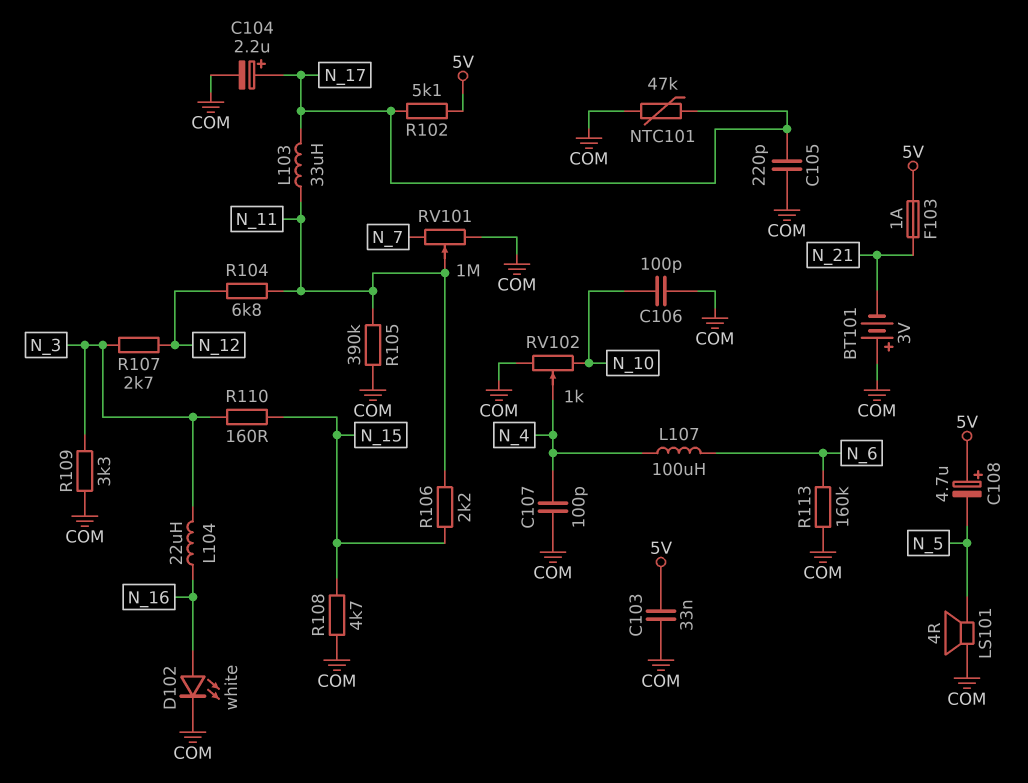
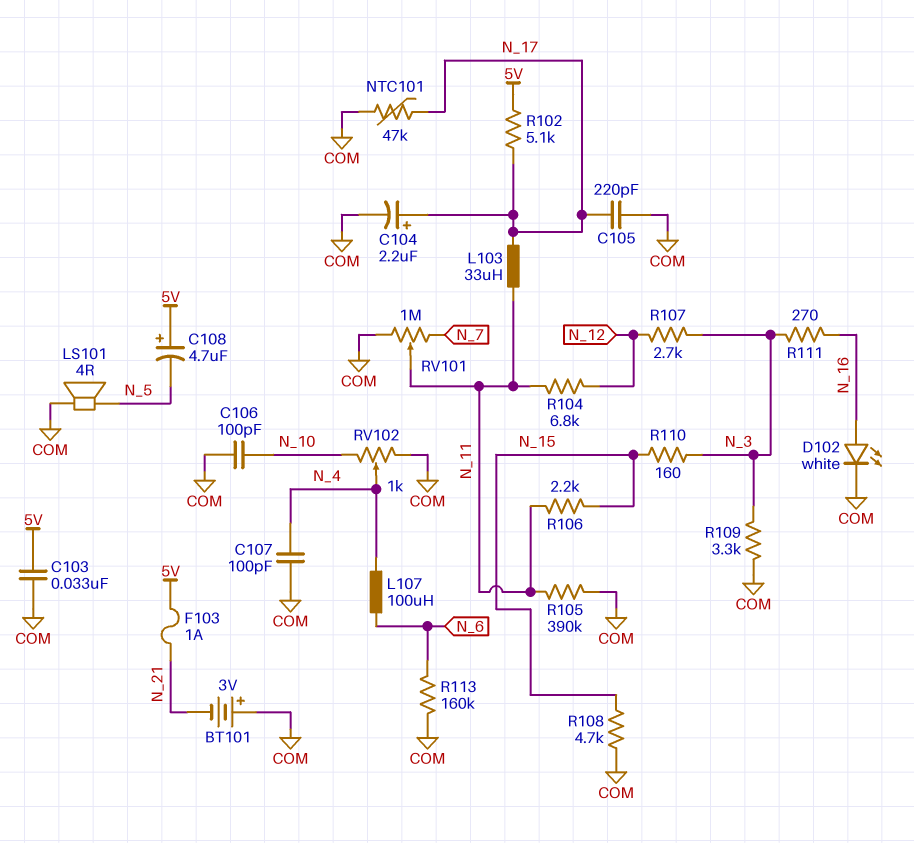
L104: 22uH (N_3, N_16) -> none
R111: none -> 270 (N_3, N_16)

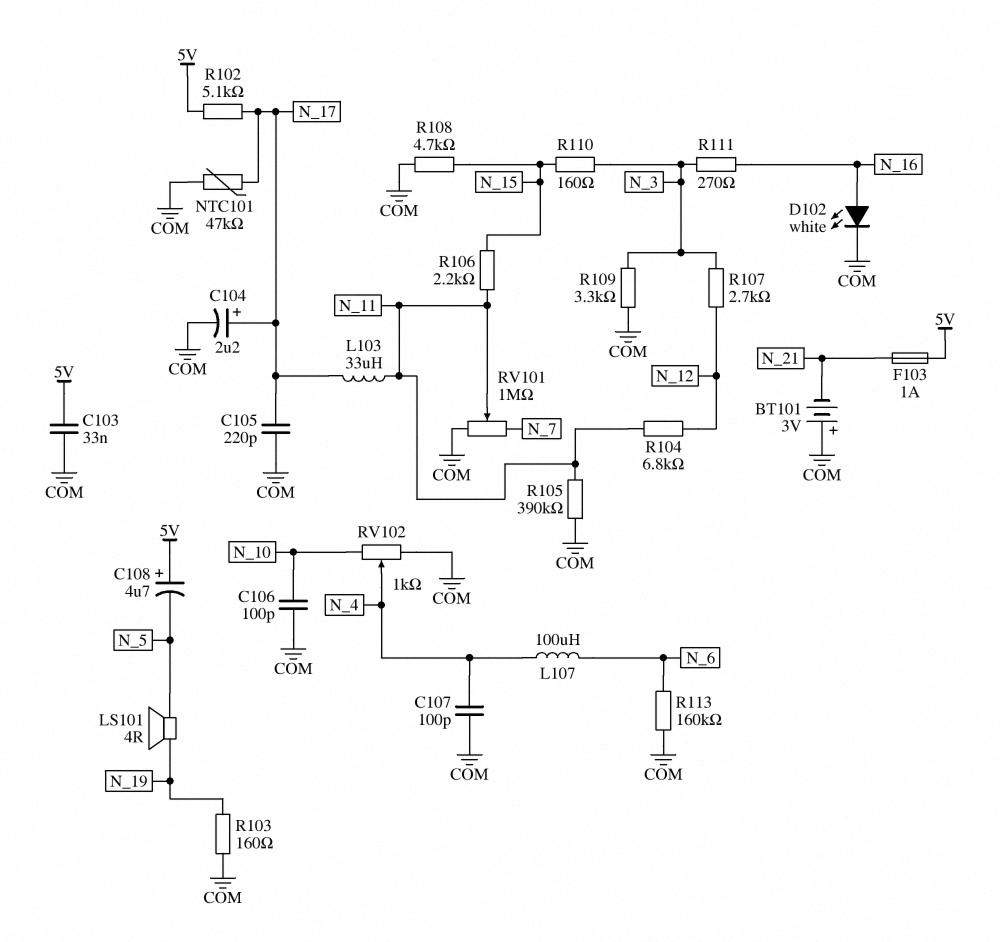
LS101: speaker 4R (COM, N_5) -> speaker 4R (N_5, N_19)
R103: none -> 160 (COM, N_19)

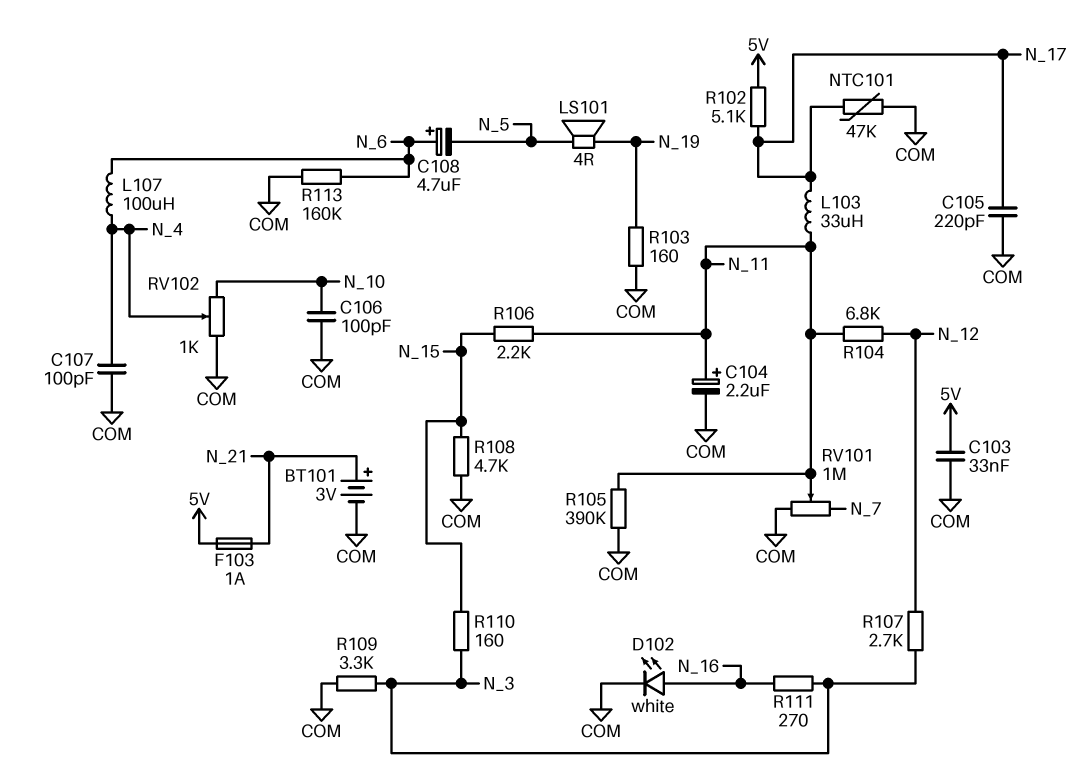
BT101: 3V (plus COM, minus N_21) -> 3V (plus N_21, minus COM)
C104: 2.2uF (plus N_17, minus COM) -> 2.2uF (plus N_11, minus COM)
C108: 4.7uF (plus 5V, minus N_5) -> 4.7uF (plus N_6, minus N_5)

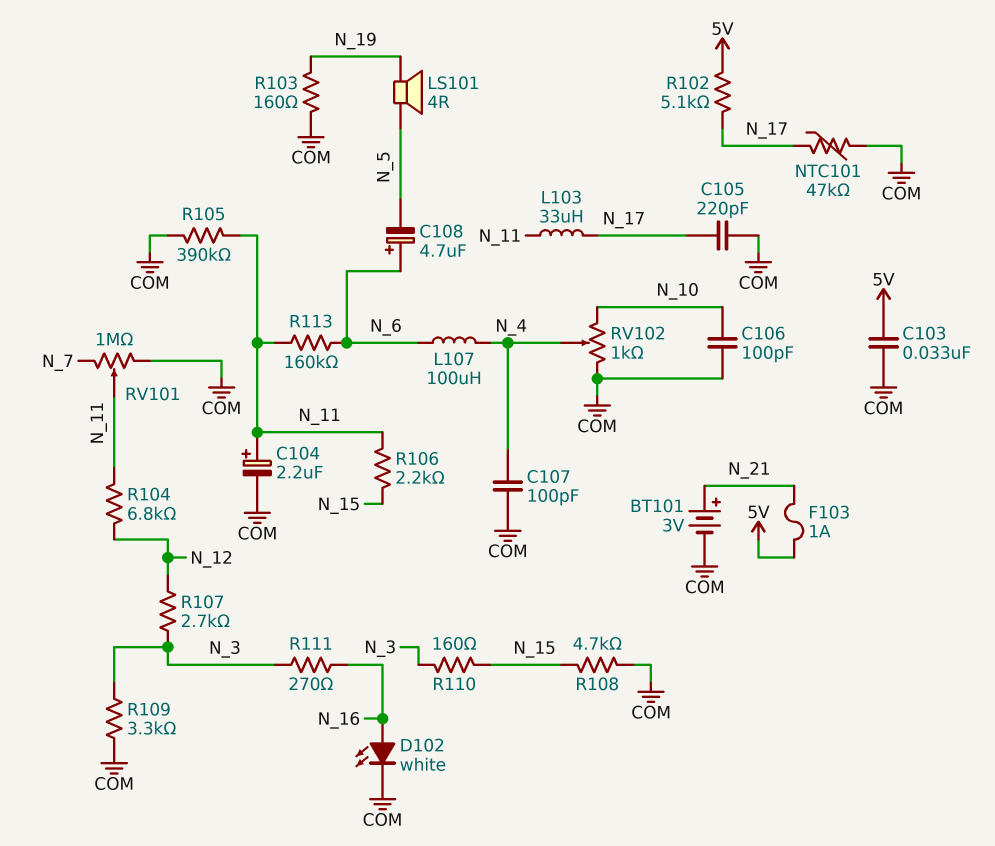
R113: 160k (COM, N_6) -> 160k (N_6, N_11)

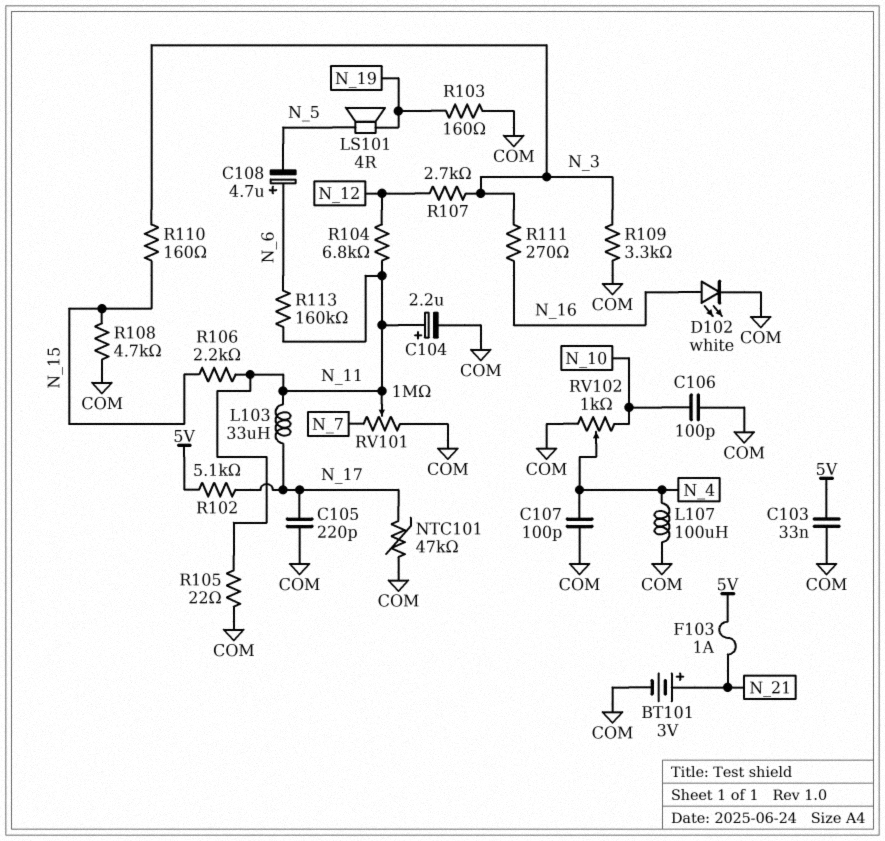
L107: 100uH (N_4, N_6) -> 100uH (COM, N_4)
R105: 390k (COM, N_11) -> 22 (COM, N_11)

